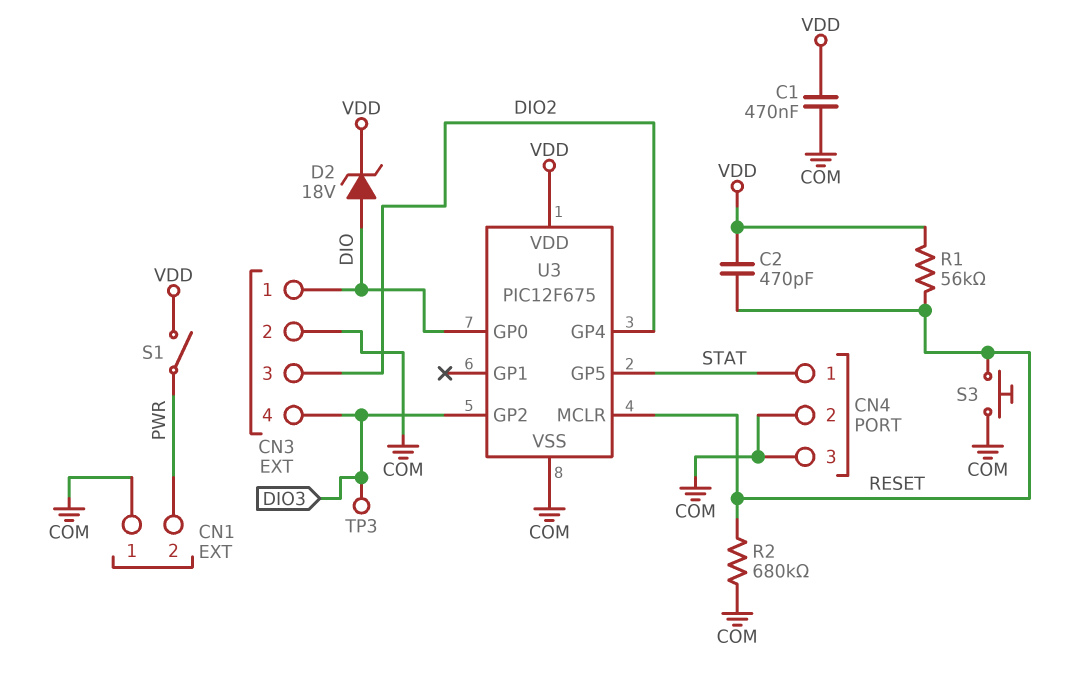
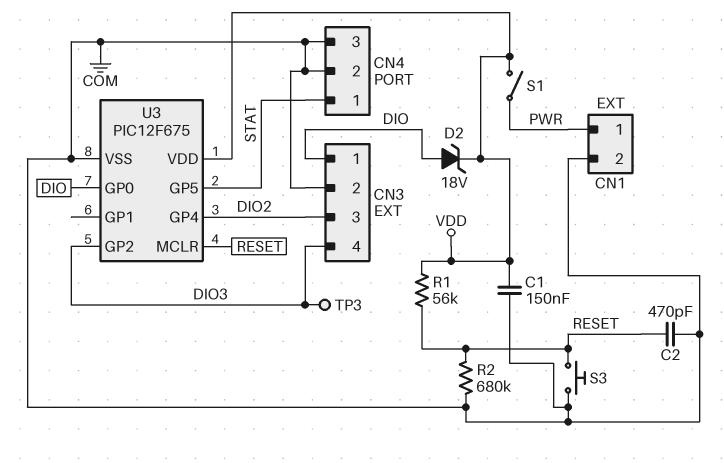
C1: 470nF (COM, VDD) -> 150nF (COM, VDD)
C2: 470pF (RESET, VDD) -> 470pF (COM, RESET)
CN1 pin 1: COM -> PWR
CN1 pin 2: PWR -> COM

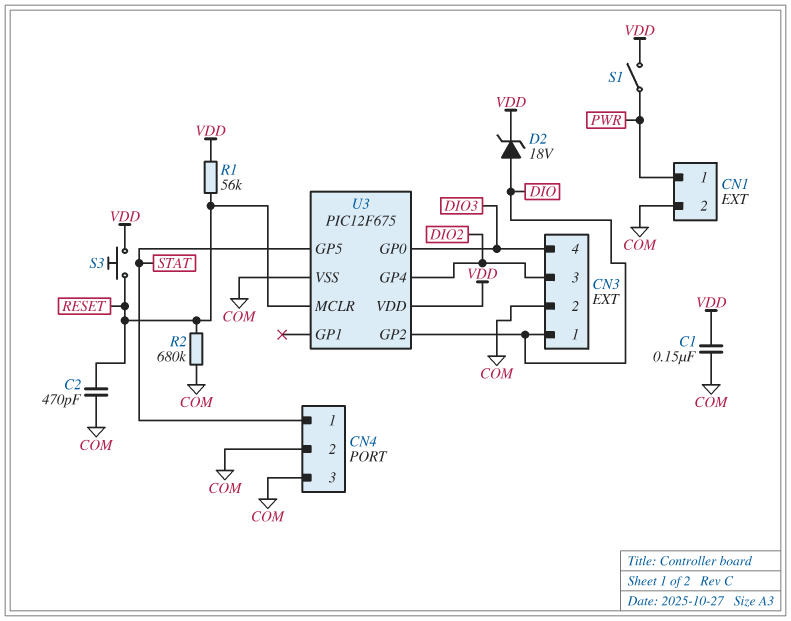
S3: button (COM, RESET) -> button (RESET, VDD)
TP3: test point (DIO3) -> none
U3 pin GP0: DIO -> DIO3
U3 pin GP2: DIO3 -> DIO

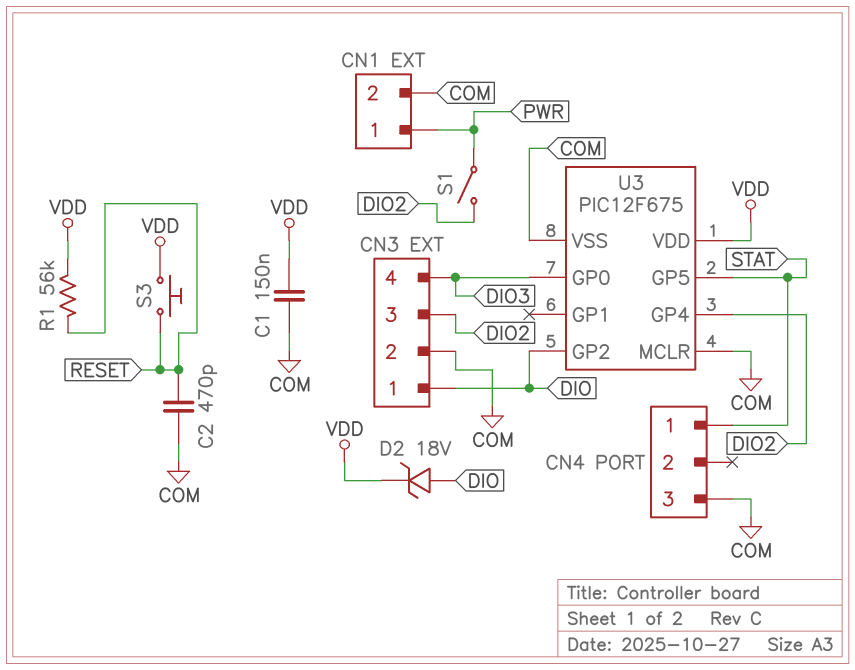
CN4 pin 2: COM -> none
R2: 680k (COM, RESET) -> none
S1: switch (PWR, VDD) -> switch (DIO2, PWR)
U3 pin MCLR: RESET -> COM

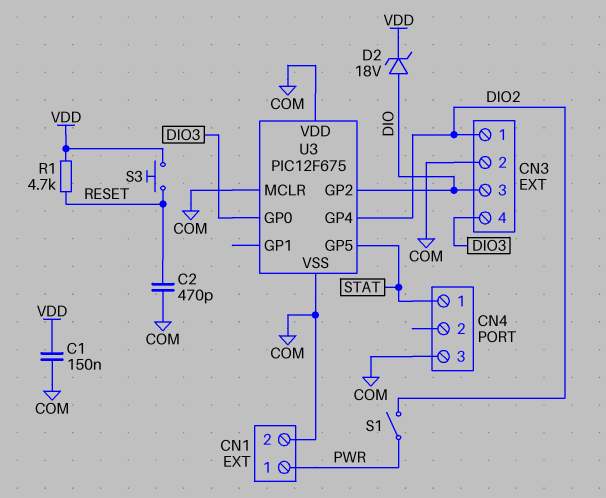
CN3 pin 1: DIO -> DIO2
CN3 pin 3: DIO2 -> DIO
R1: 56k (RESET, VDD) -> 4.7k (RESET, VDD)
U3 pin VDD: VDD -> COM

